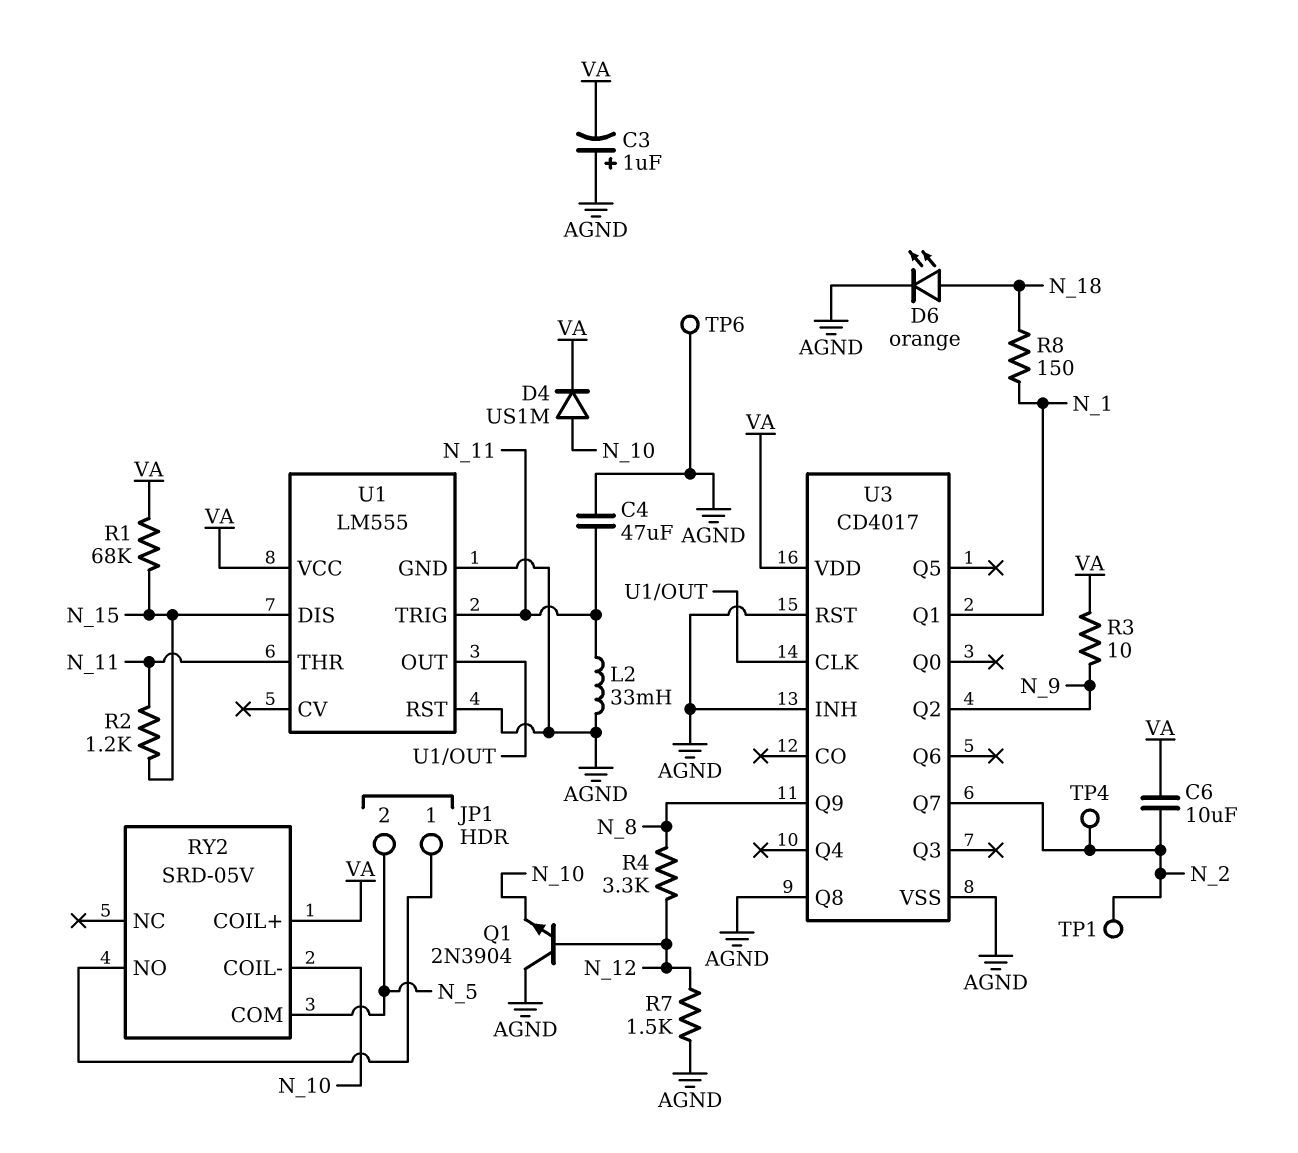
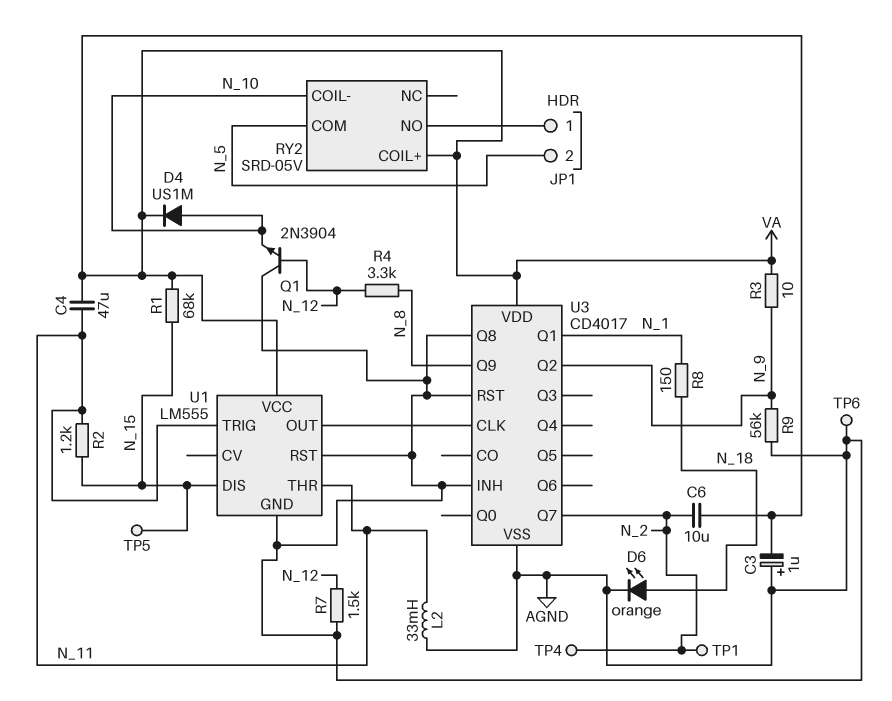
C4: 47uF (AGND, N_11) -> 47uF (N_11, VA)
R9: none -> 56k (AGND, N_9)
TP5: none -> test point (N_15)

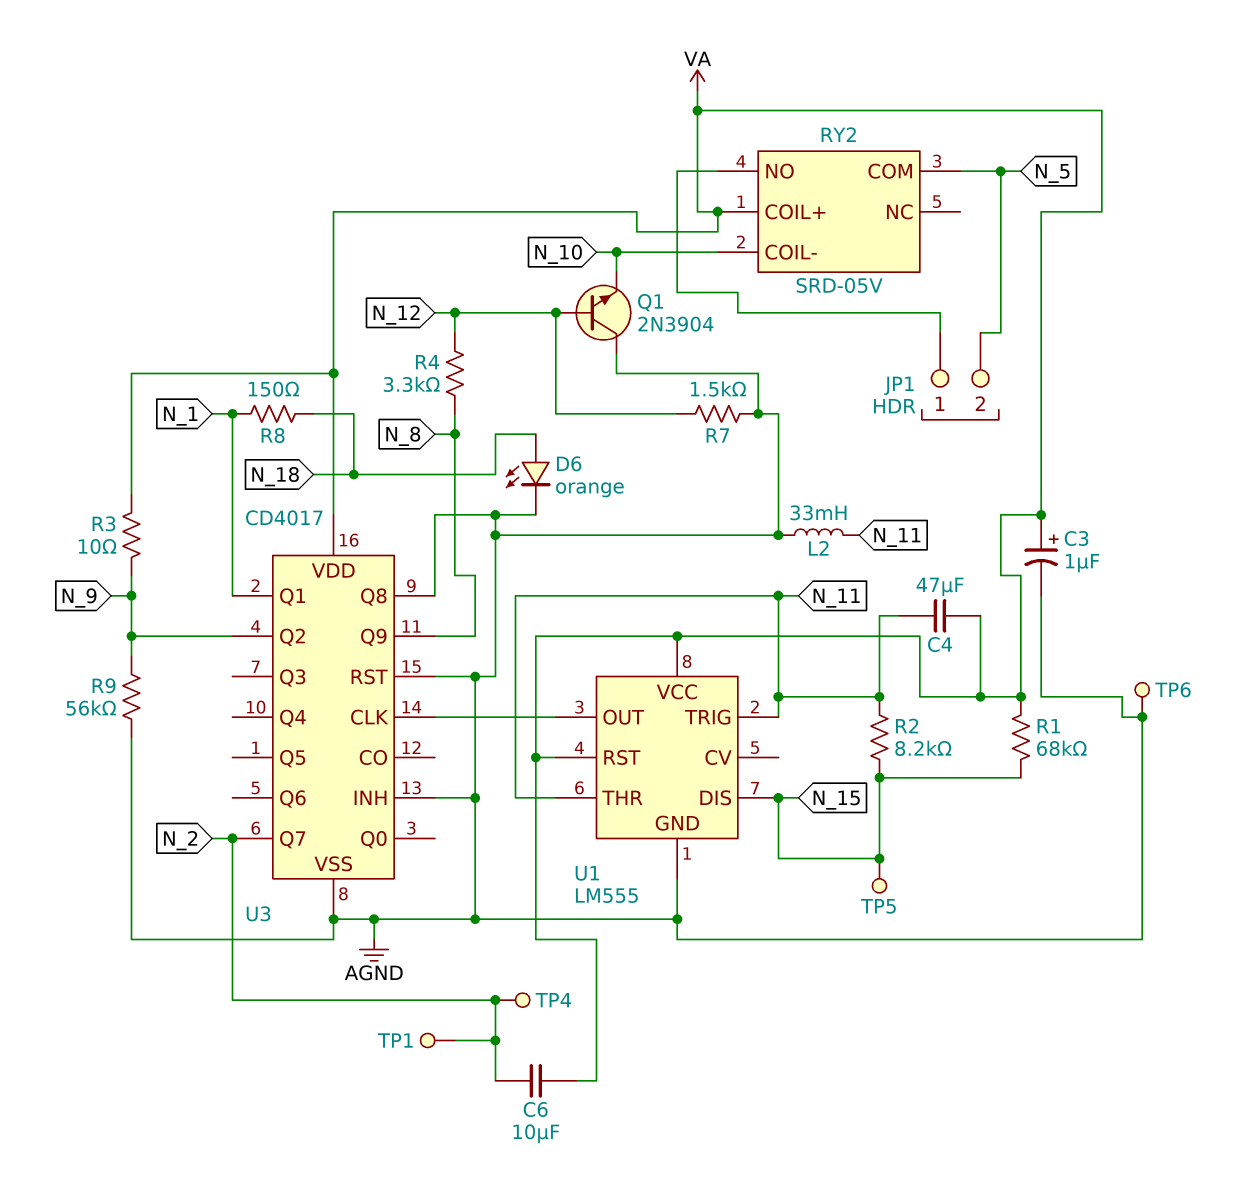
C3: 1uF (plus AGND, minus VA) -> 1uF (plus VA, minus AGND)
D4: diode US1M (A N_10, K VA) -> none
R2: 1.2k (N_11, N_15) -> 8.2k (N_11, N_15)
U1 pin RST: AGND -> VA

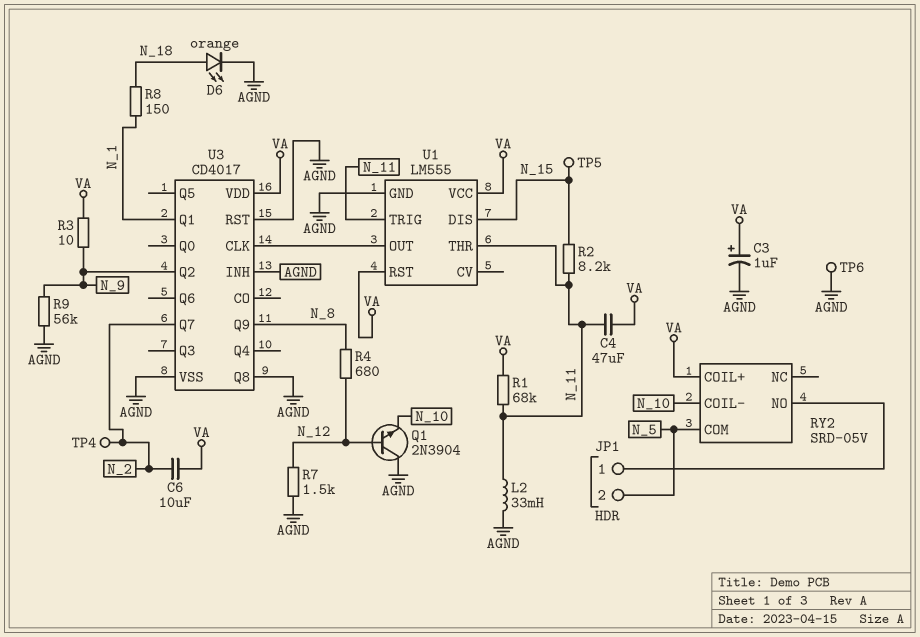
R1: 68k (N_15, VA) -> 68k (N_11, VA)
R4: 3.3k (N_8, N_12) -> 680 (N_8, N_12)
TP1: test point (N_2) -> none

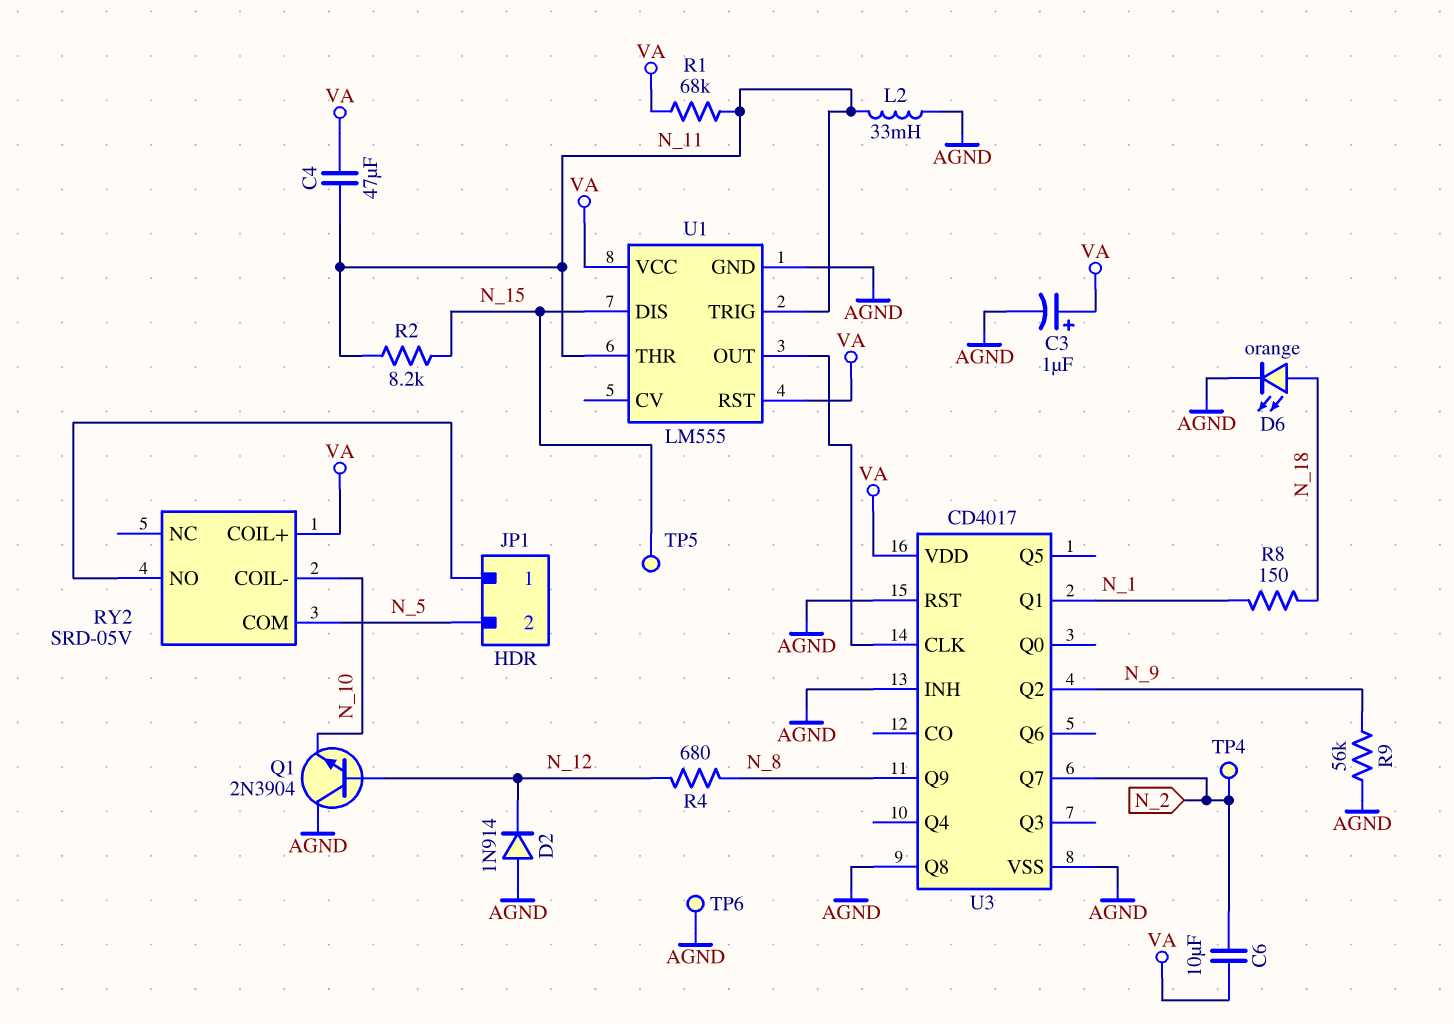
D2: none -> diode 1N914 (A AGND, K N_12)
R3: 10 (N_9, VA) -> none
R7: 1.5k (AGND, N_12) -> none

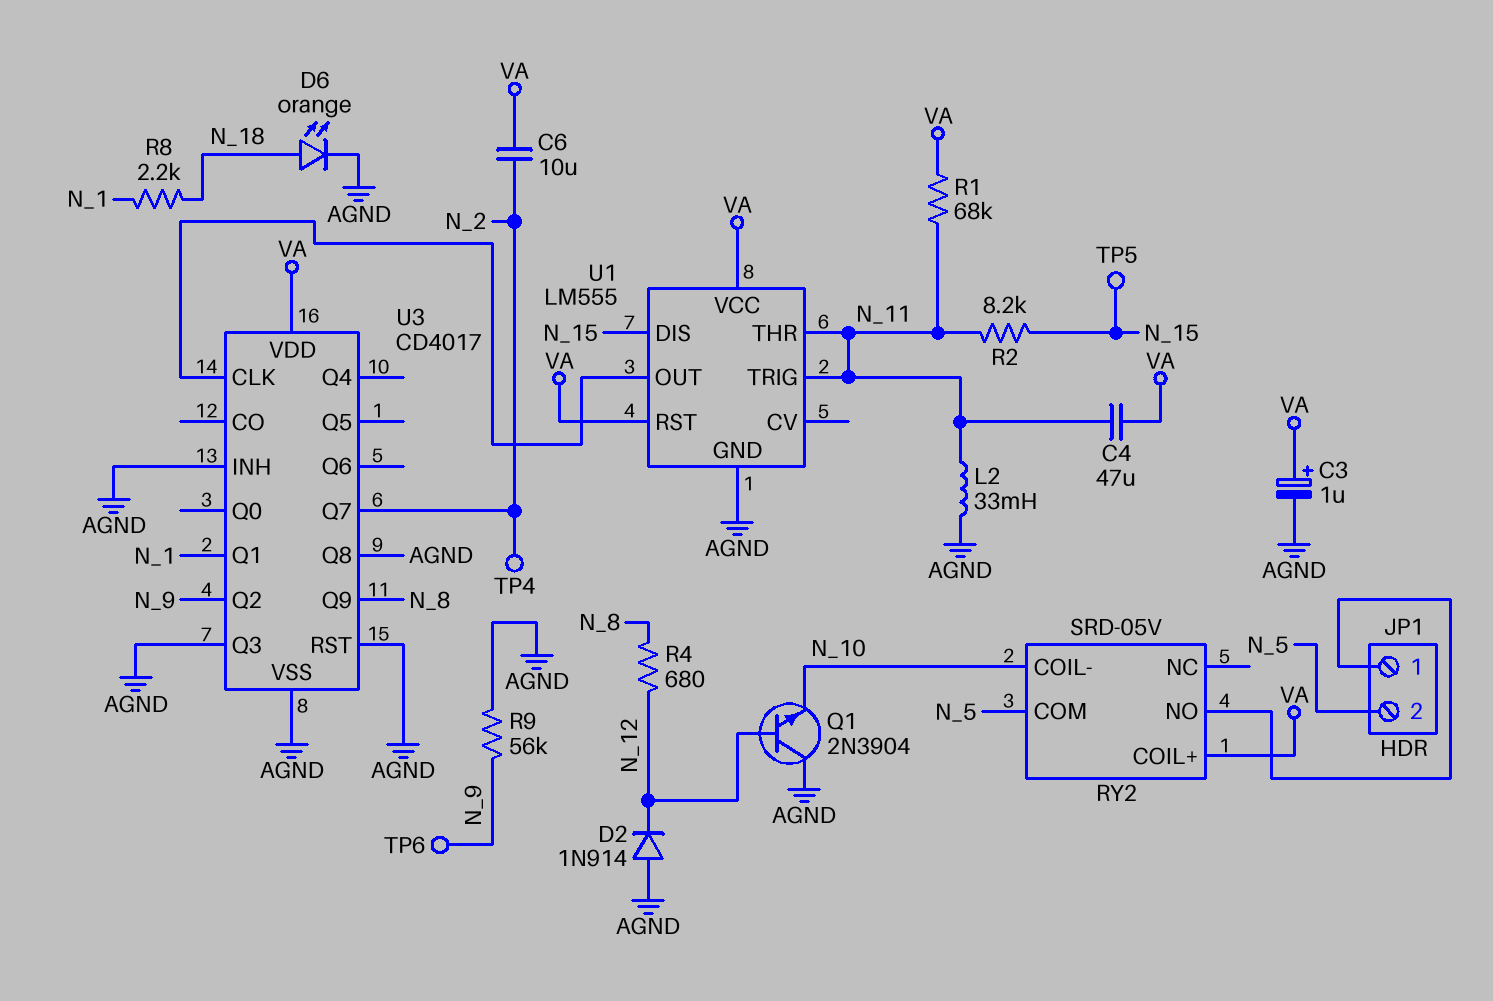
R8: 150 (N_1, N_18) -> 2.2k (N_1, N_18)
TP6: test point (AGND) -> test point (N_9)
U3 pin Q3: none -> AGND

